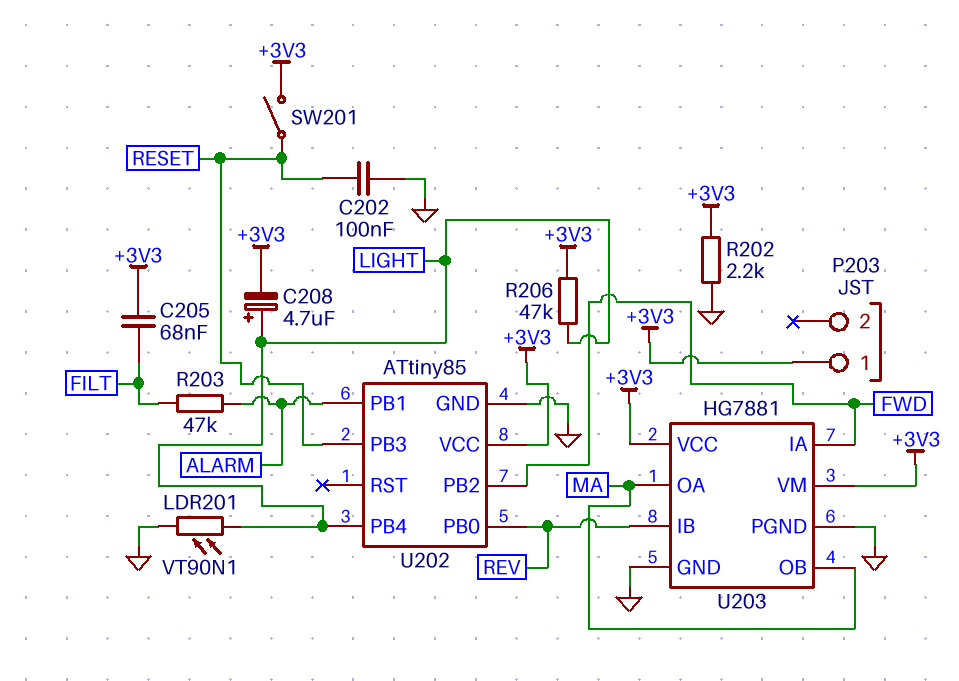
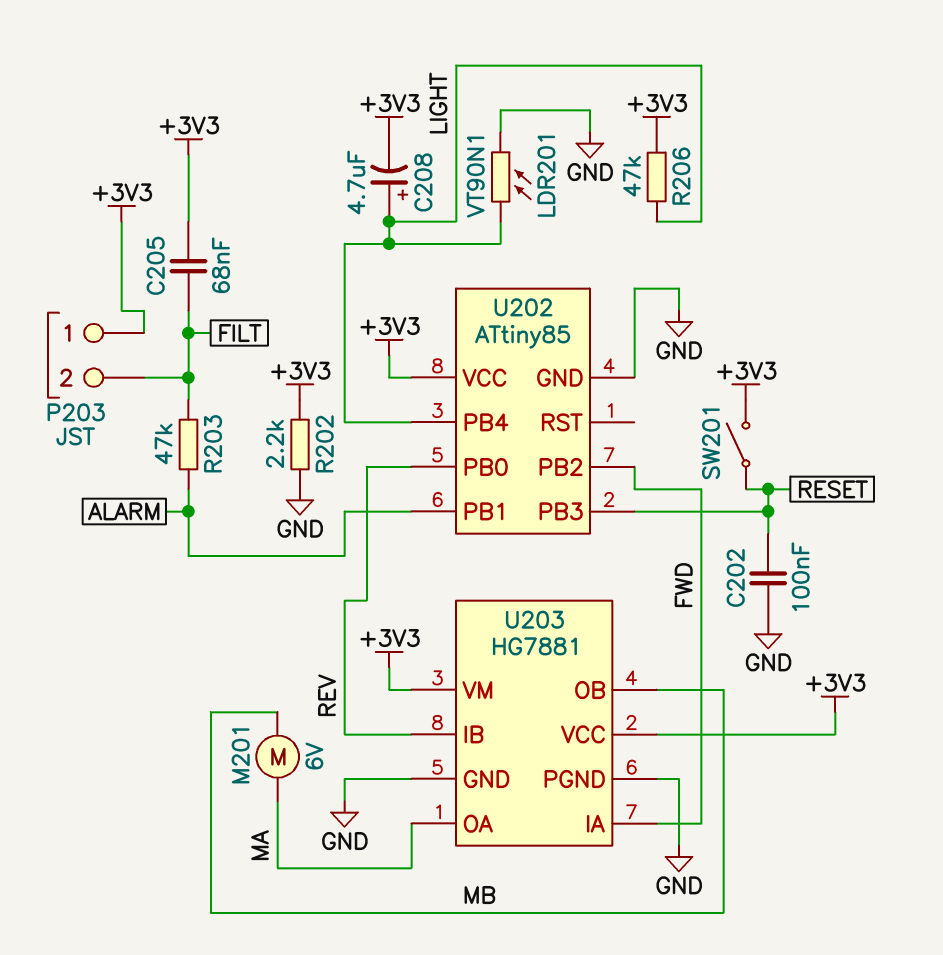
M201: none -> motor 6V (MA, MB)
P203 pin 2: none -> FILT
U203 pin OB: MA -> MB

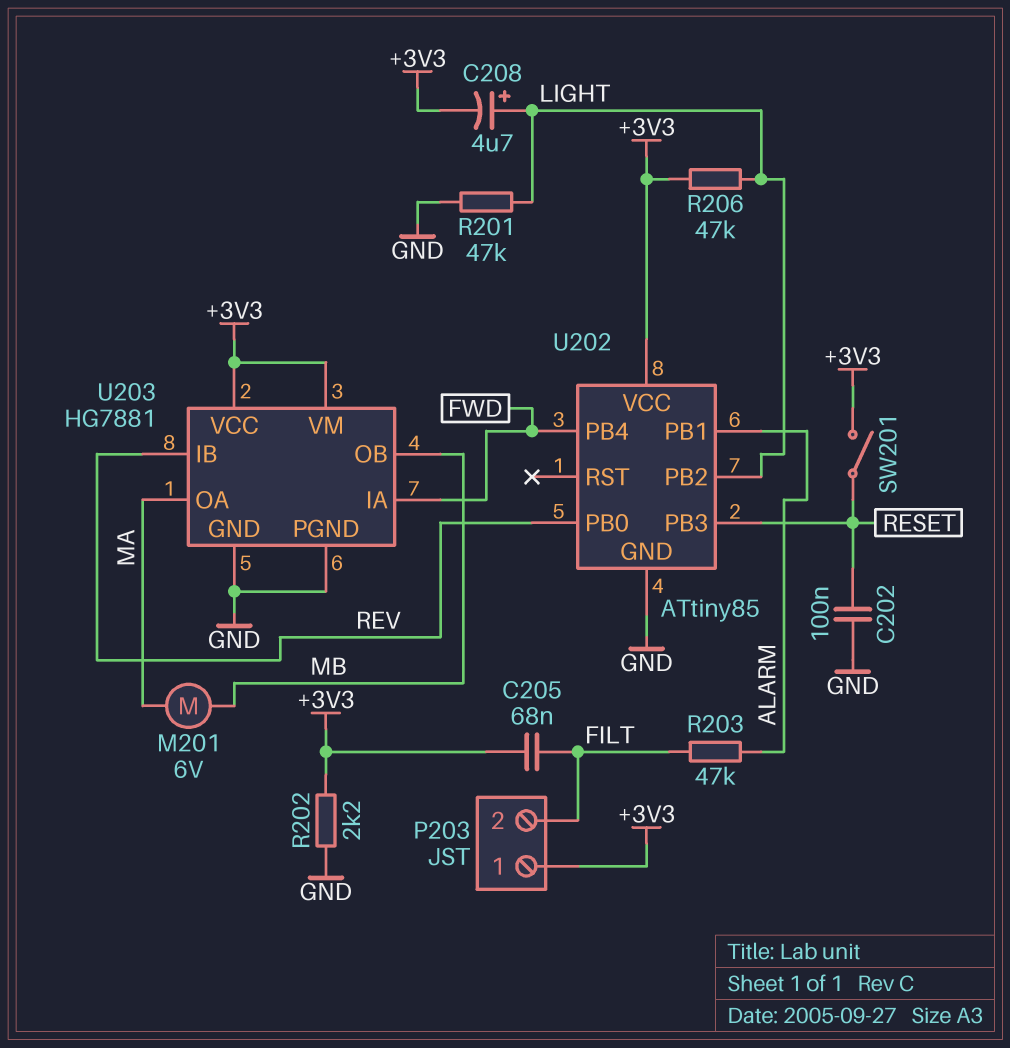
LDR201: VT90N1 (GND, LIGHT) -> none
R201: none -> 47k (GND, LIGHT)
U202 pin PB2: FWD -> LIGHT
U202 pin PB4: LIGHT -> FWD

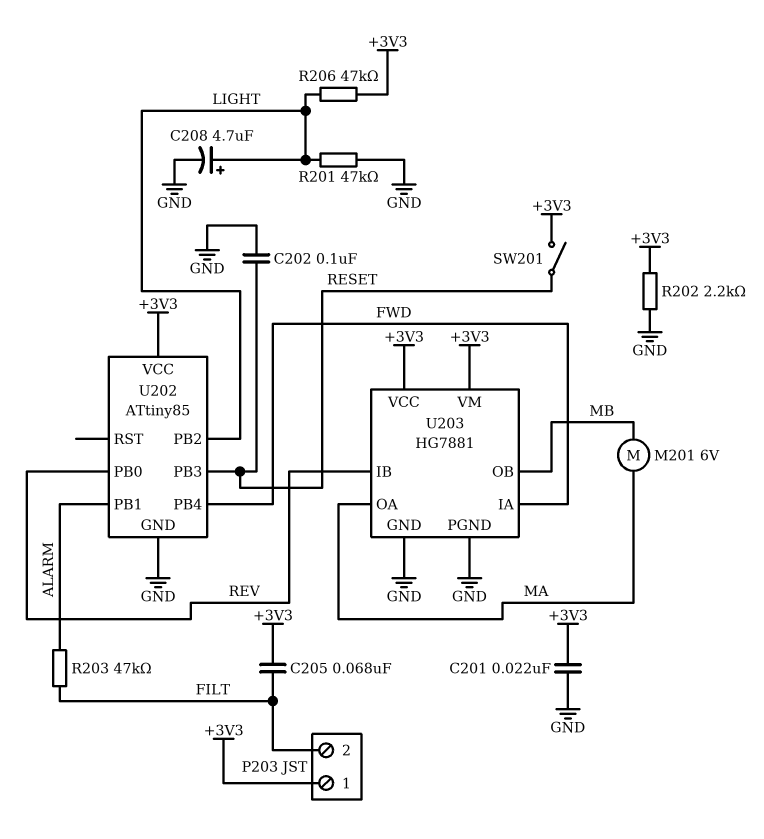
C201: none -> 22nF (+3V3, GND)
C208: 4.7uF (plus LIGHT, minus +3V3) -> 4.7uF (plus LIGHT, minus GND)

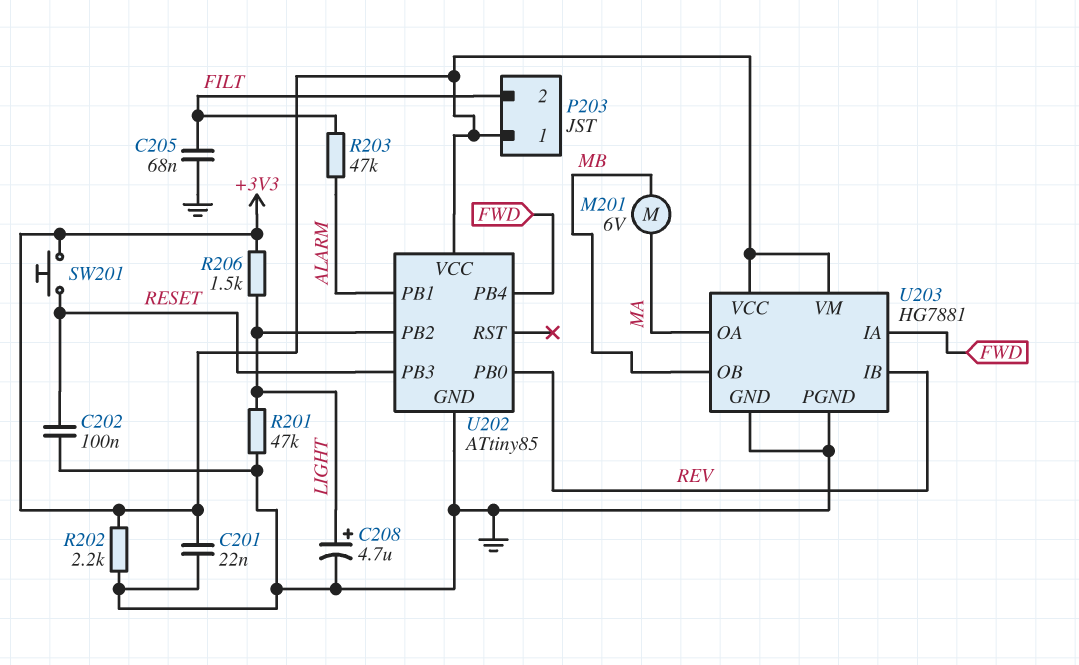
C205: 68nF (+3V3, FILT) -> 68nF (FILT, GND)
R206: 47k (+3V3, LIGHT) -> 1.5k (+3V3, LIGHT)
SW201: switch (+3V3, RESET) -> button (+3V3, RESET)

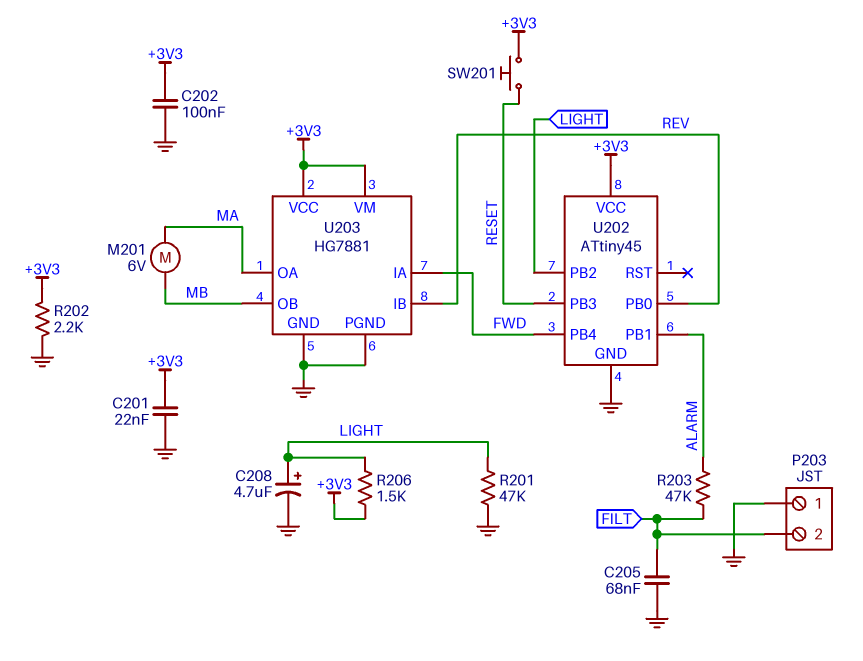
C202: 100nF (GND, RESET) -> 100nF (+3V3, GND)
P203 pin 1: +3V3 -> GND
U202: ATtiny85 -> ATtiny45

